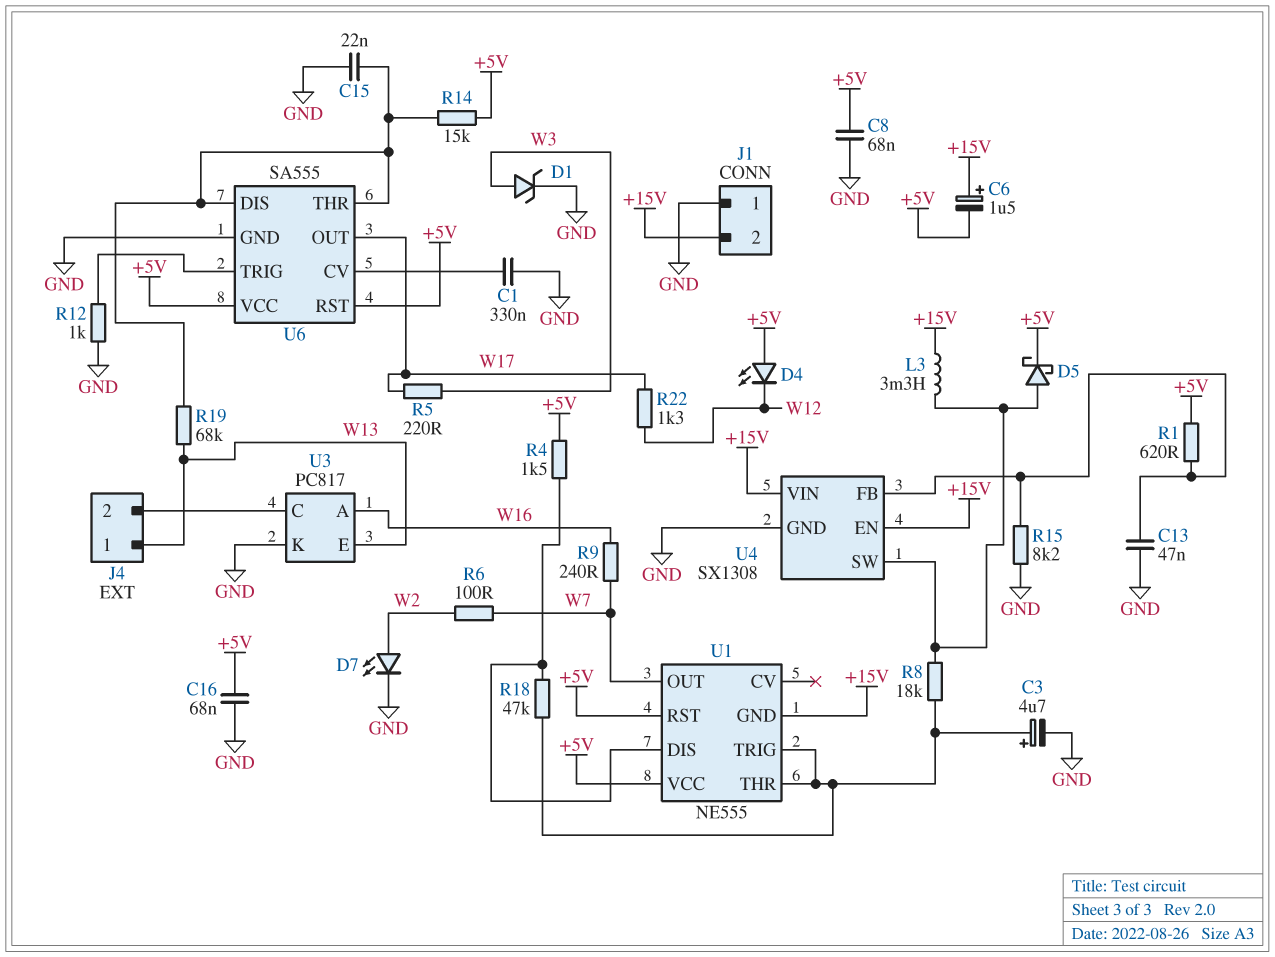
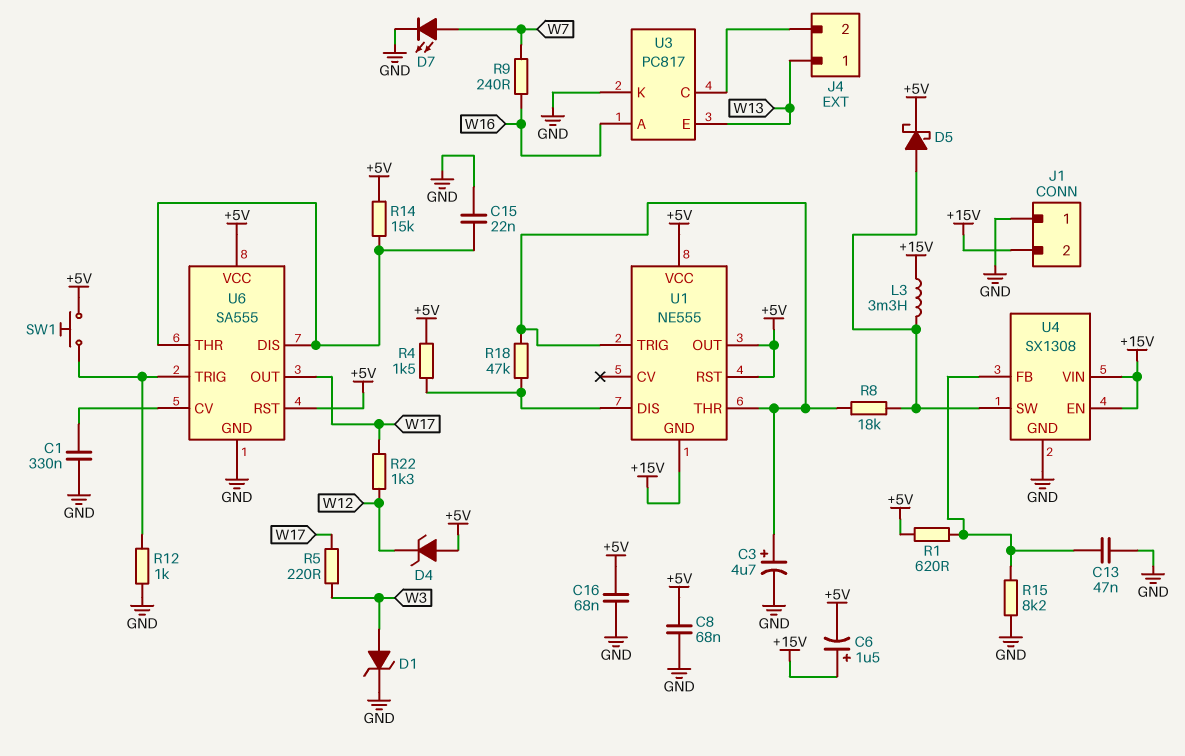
D4: LED (A +5V, K W12) -> zener (A +5V, K W12)
D7: LED (A W2, K GND) -> LED (A W7, K GND)
R6: 100 (W2, W7) -> none
R19: 68k (U6/DIS, W13) -> none
SW1: none -> button (+5V, U6/TRIG)
U1 pin OUT: W7 -> +5V

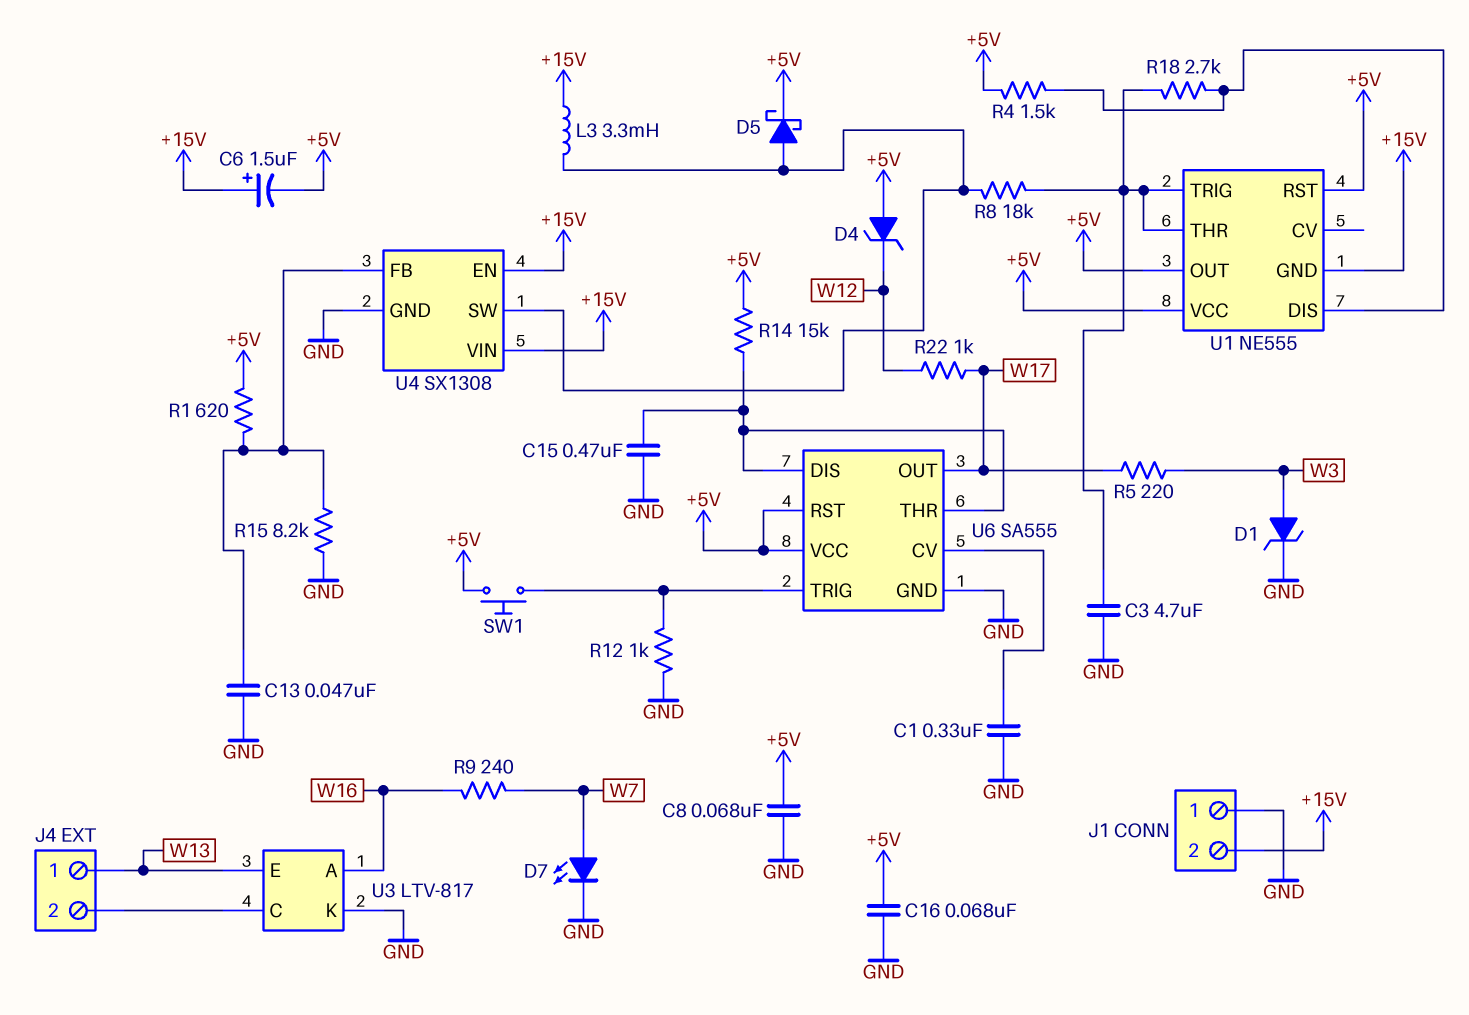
C3: 4.7uF (plus U1/THR, minus GND) -> 4.7uF (GND, U1/THR)
C15: 22nF (GND, U6/DIS) -> 470nF (GND, U6/DIS)
R18: 47k (U1/DIS, U1/THR) -> 2.7k (U1/DIS, U1/THR)
R22: 1.3k (W12, W17) -> 1k (W12, W17)
U3: PC817 -> LTV-817

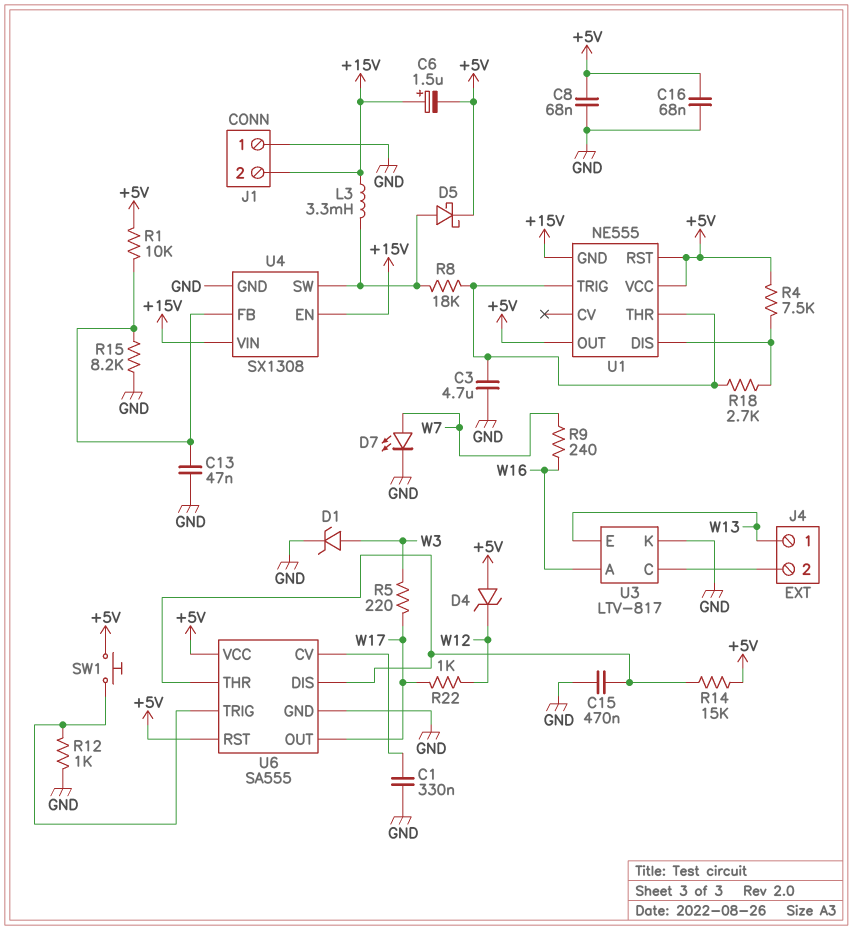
R1: 620 (+5V, U4/FB) -> 10k (+5V, U4/FB)
R4: 1.5k (+5V, U1/DIS) -> 7.5k (+5V, U1/DIS)

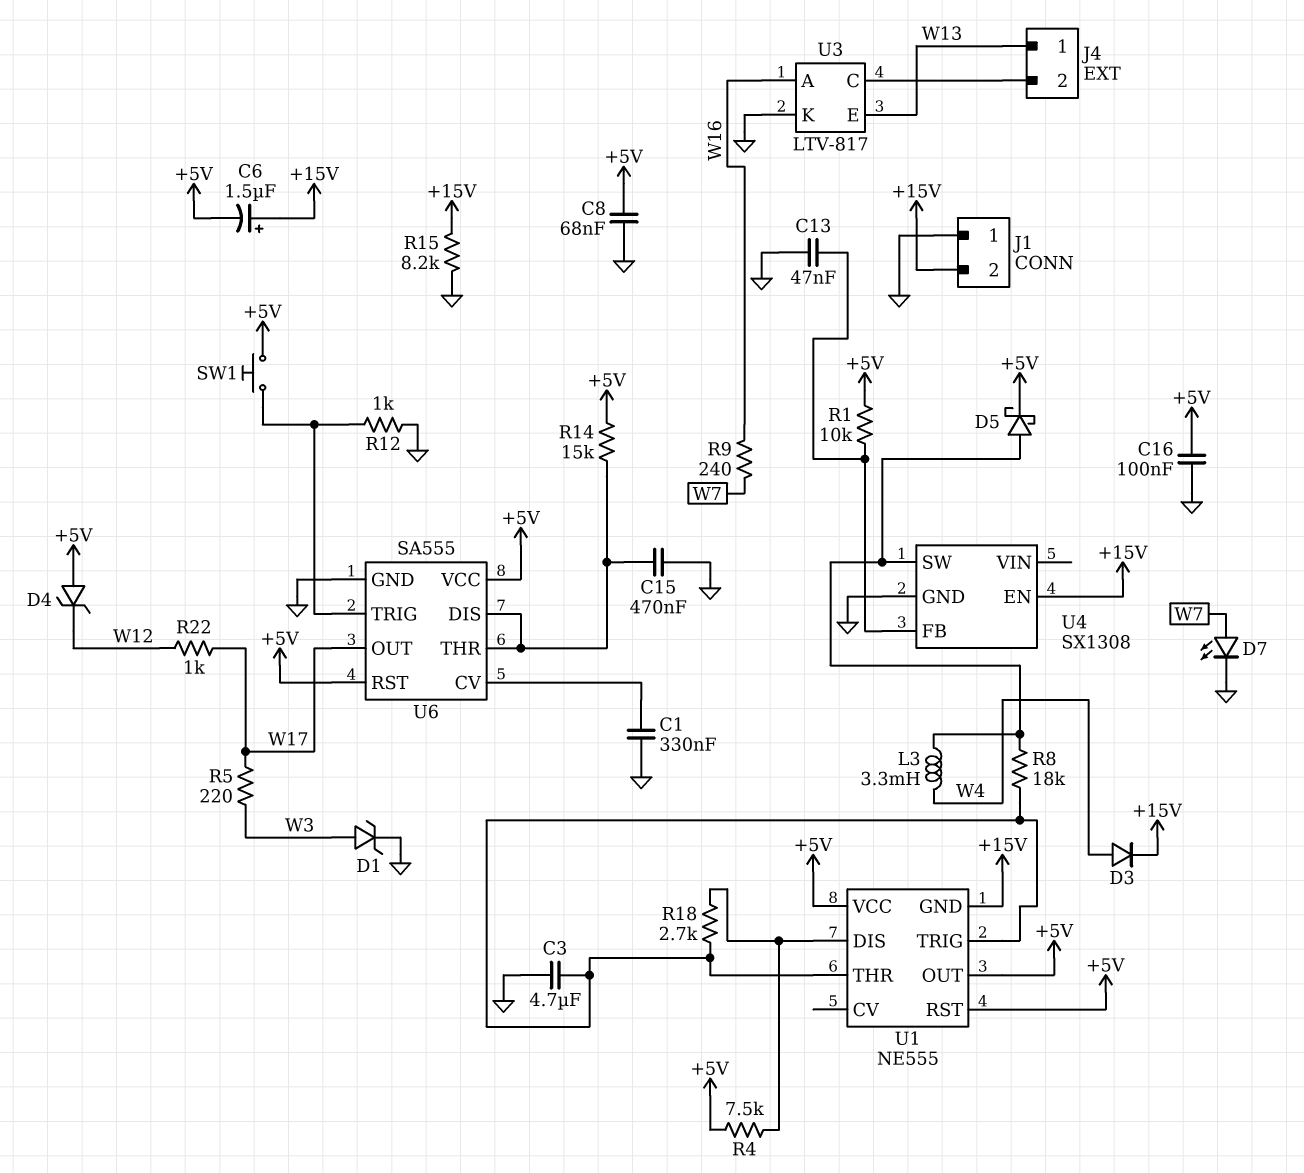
C16: 68nF (+5V, GND) -> 100nF (+5V, GND)
D3: none -> diode (A W4, K +15V)
L3: 3.3mH (+15V, U4/SW) -> 3.3mH (U4/SW, W4)
R15: 8.2k (GND, U4/FB) -> 8.2k (+15V, GND)
U4 pin VIN: +15V -> none

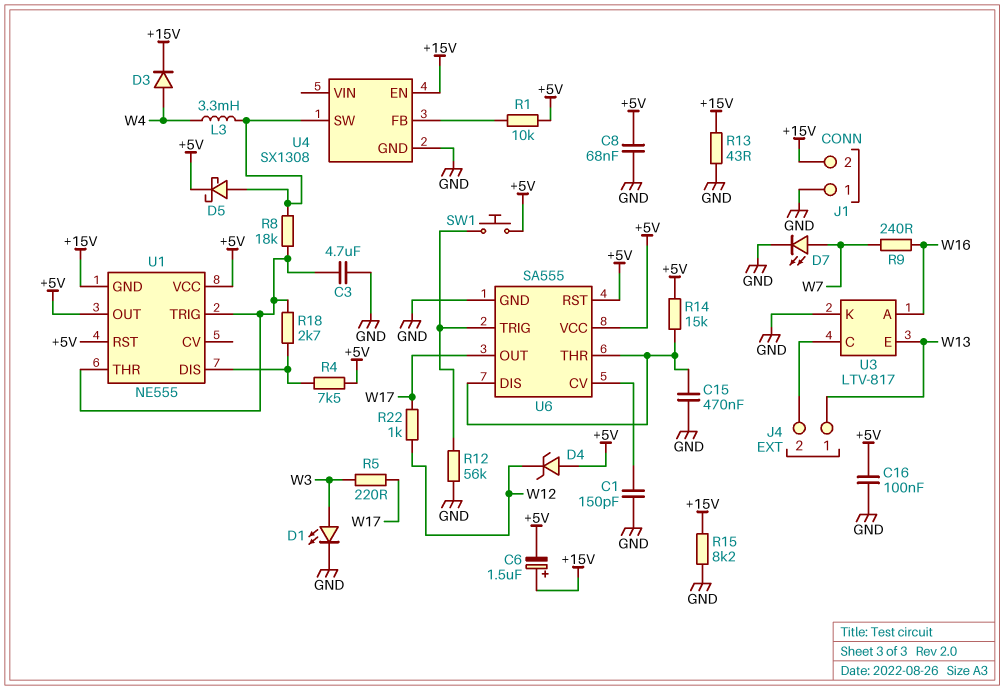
C1: 330nF (GND, U6/CV) -> 150pF (GND, U6/CV)
C13: 47nF (GND, U4/FB) -> none
D1: zener (A W3, K GND) -> LED (A W3, K GND)
R12: 1k (GND, U6/TRIG) -> 56k (GND, U6/TRIG)
R13: none -> 43 (+15V, GND)

